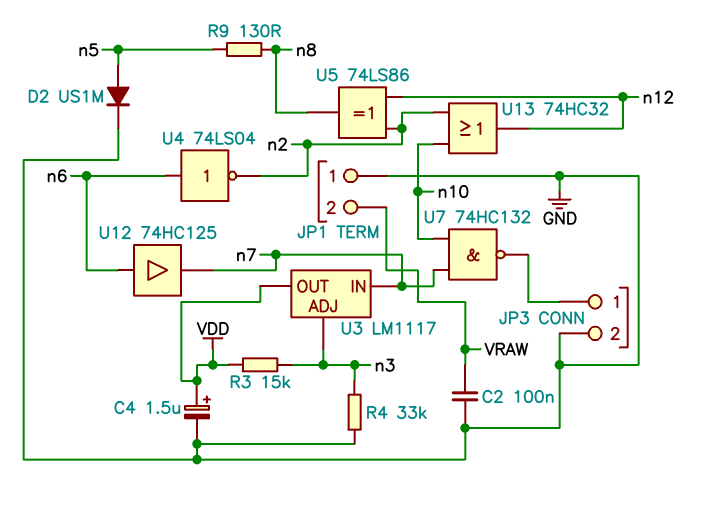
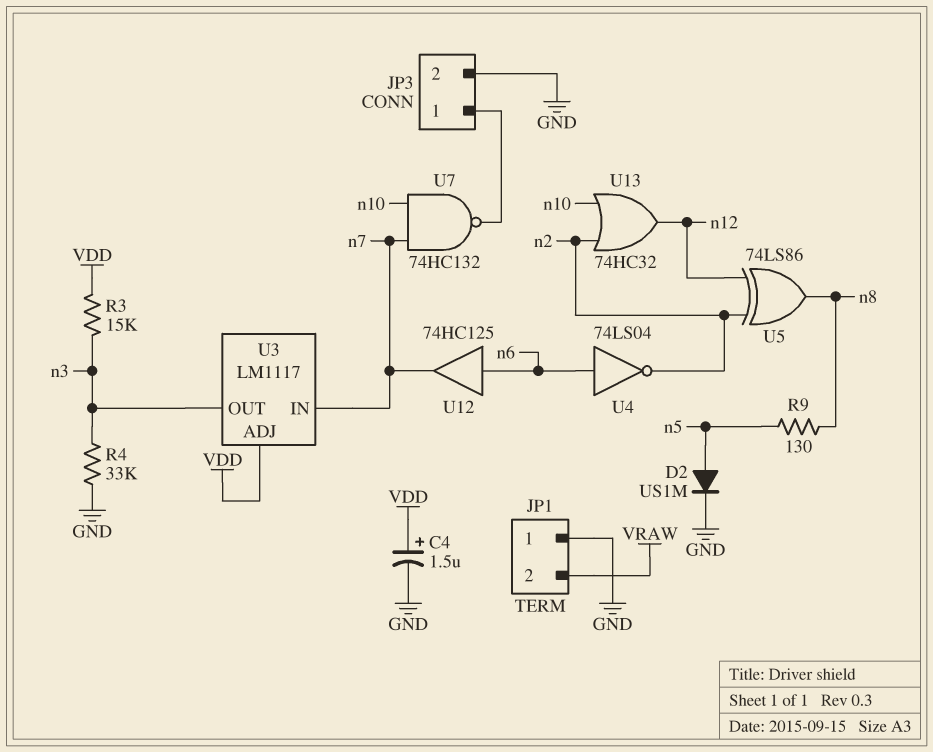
C2: 100nF (GND, VRAW) -> none
U3 pin ADJ: n3 -> VDD
U3 pin OUT: VDD -> n3

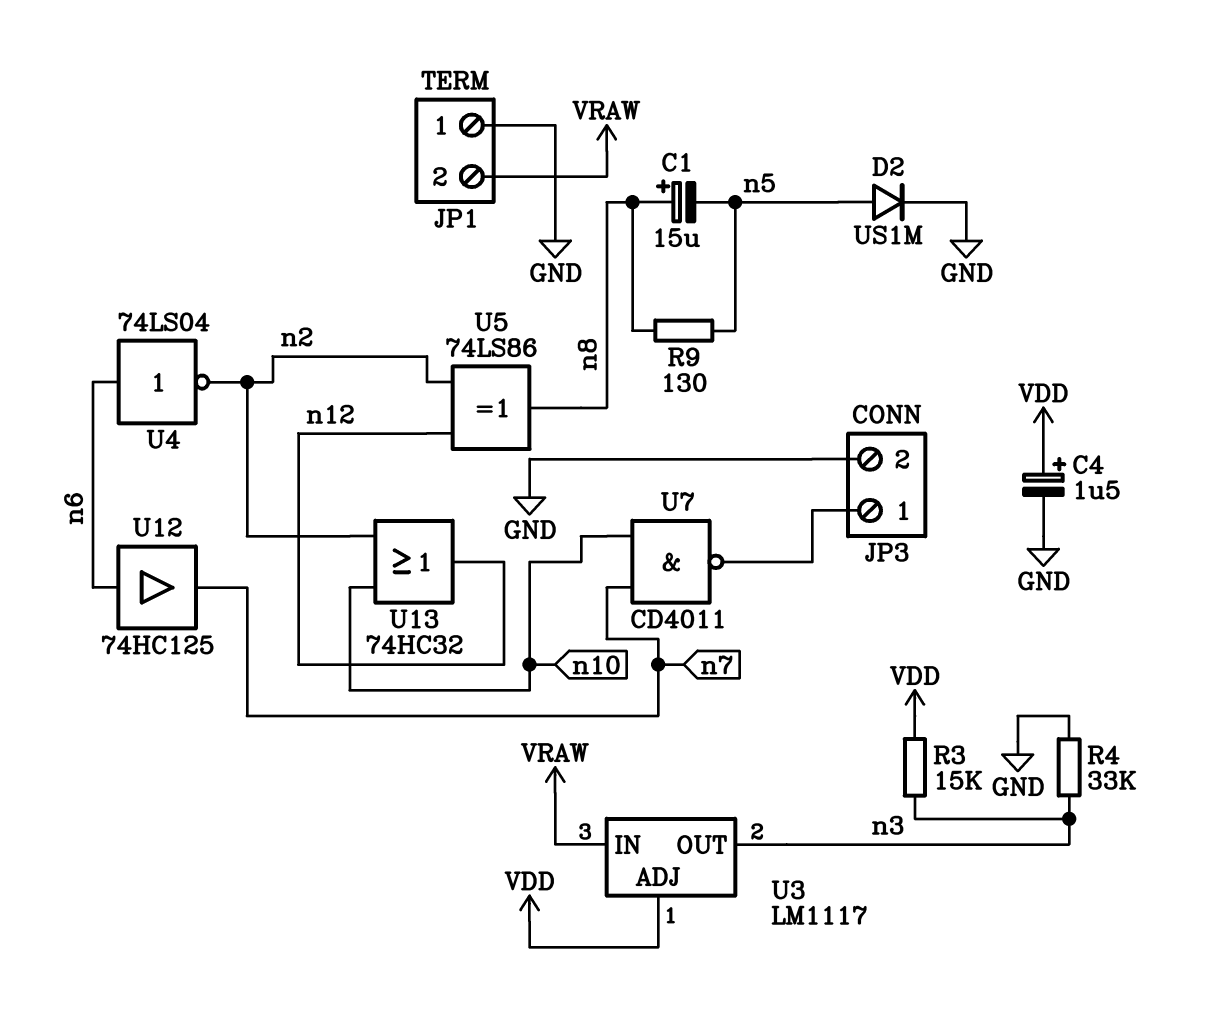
C1: none -> 15uF (plus n8, minus n5)
U3 pin IN: n7 -> VRAW
U7: NAND 74HC132 (in n7, in n10, out JP3/1) -> NAND CD4011 (in n7, in n10, out JP3/1)

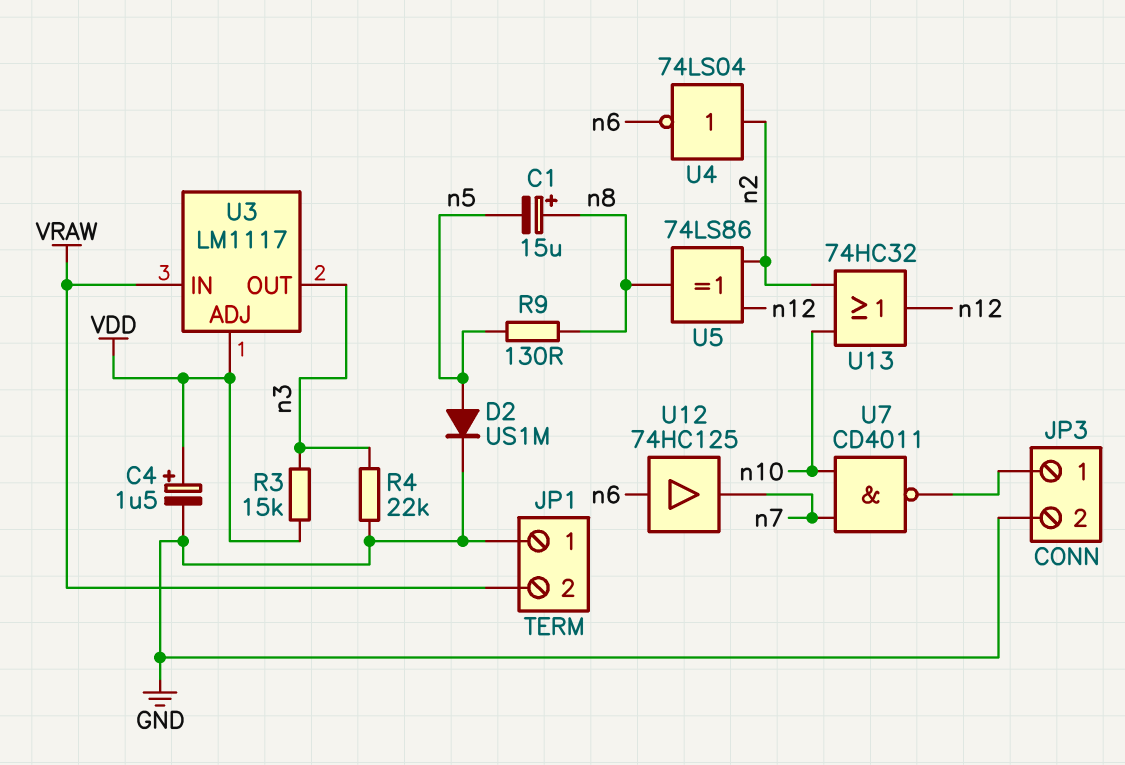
R4: 33k (GND, n3) -> 22k (GND, n3)
U4: NOT 74LS04 (in n6, out n2) -> NOT 74LS04 (in n2, out n6)

